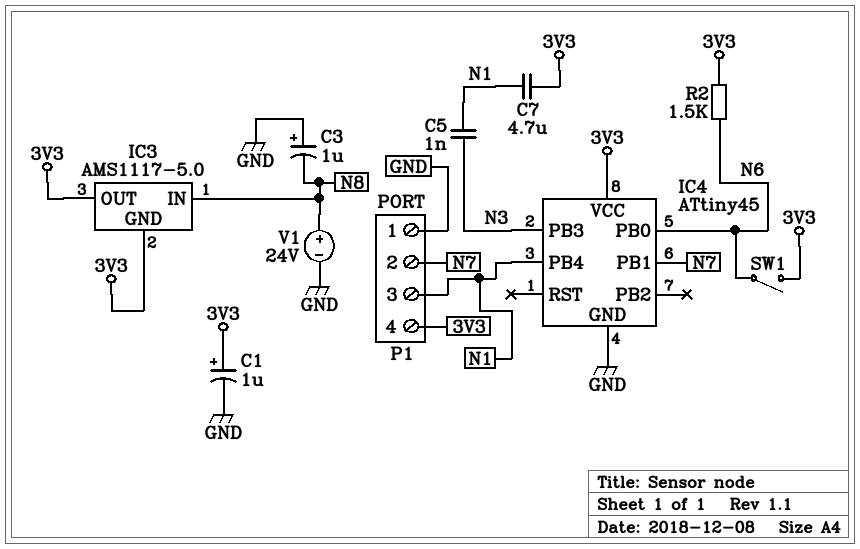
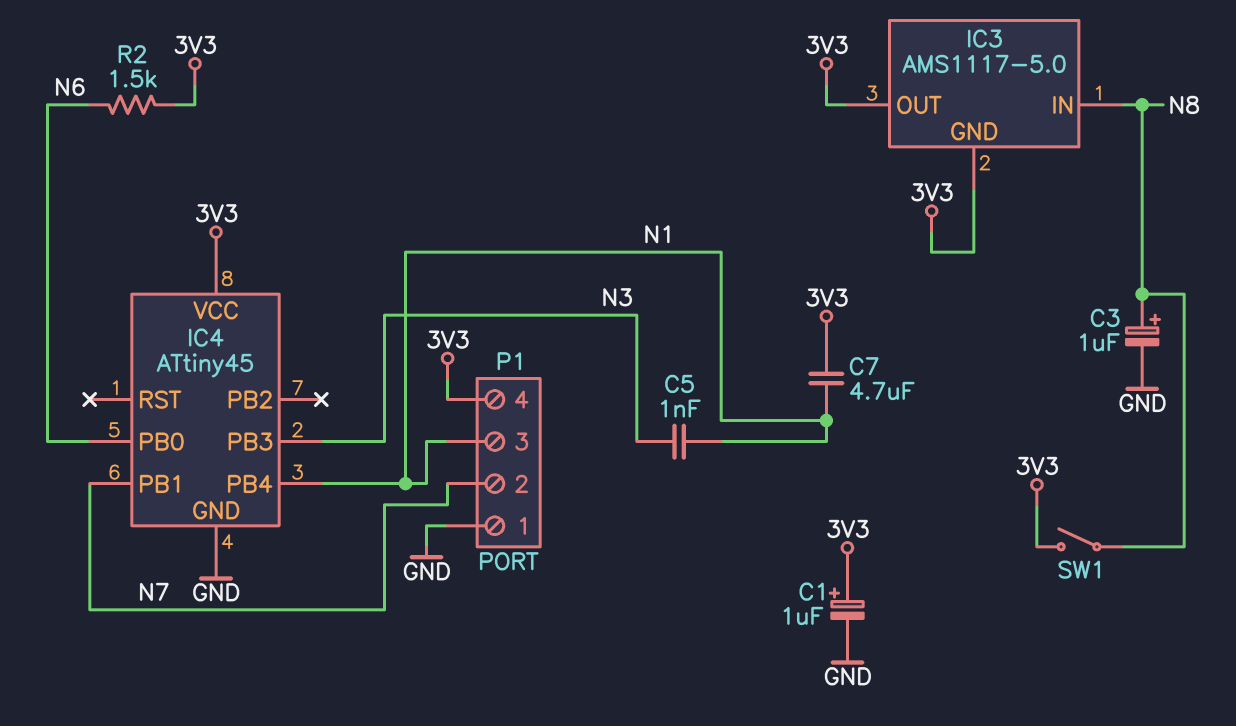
C3: 1uF (plus GND, minus N8) -> 1uF (plus N8, minus GND)
SW1: switch (3V3, N6) -> switch (3V3, N8)
V1: 24V (plus N8, minus GND) -> none

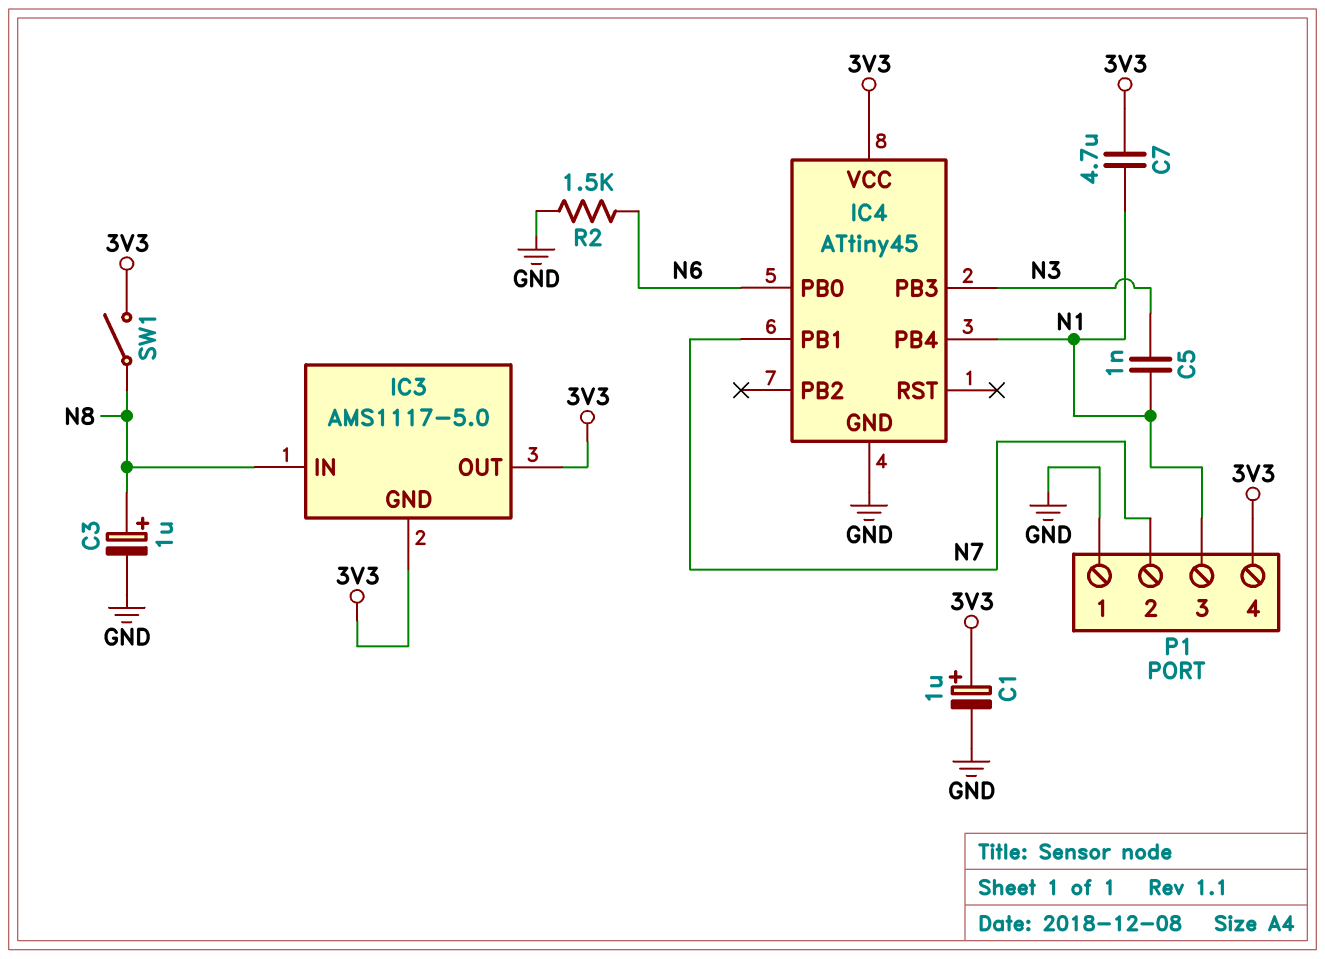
R2: 1.5k (3V3, N6) -> 1.5k (GND, N6)

